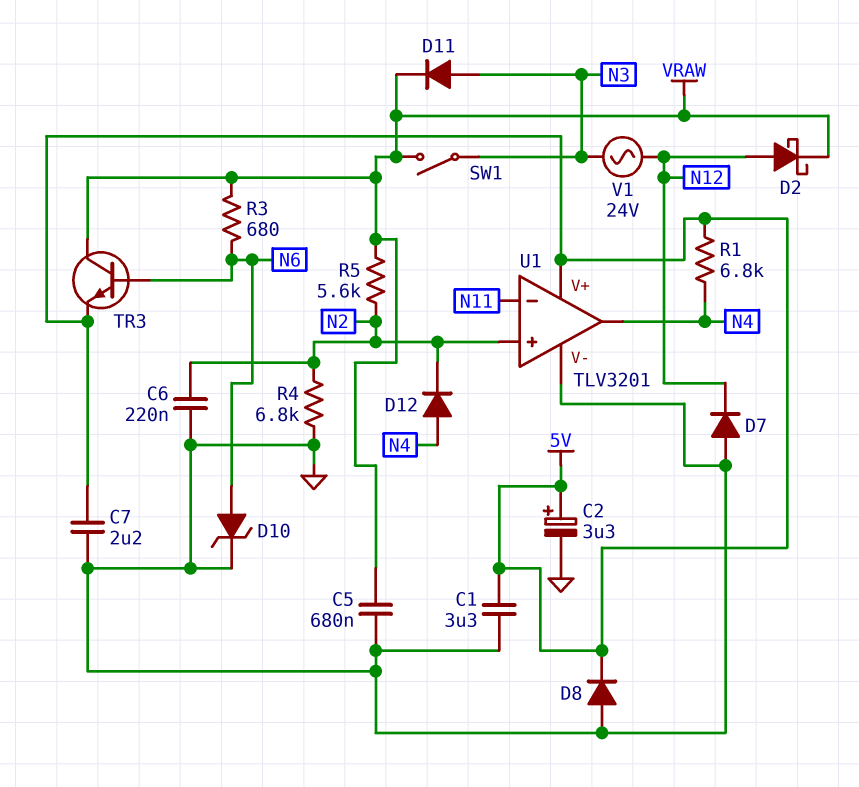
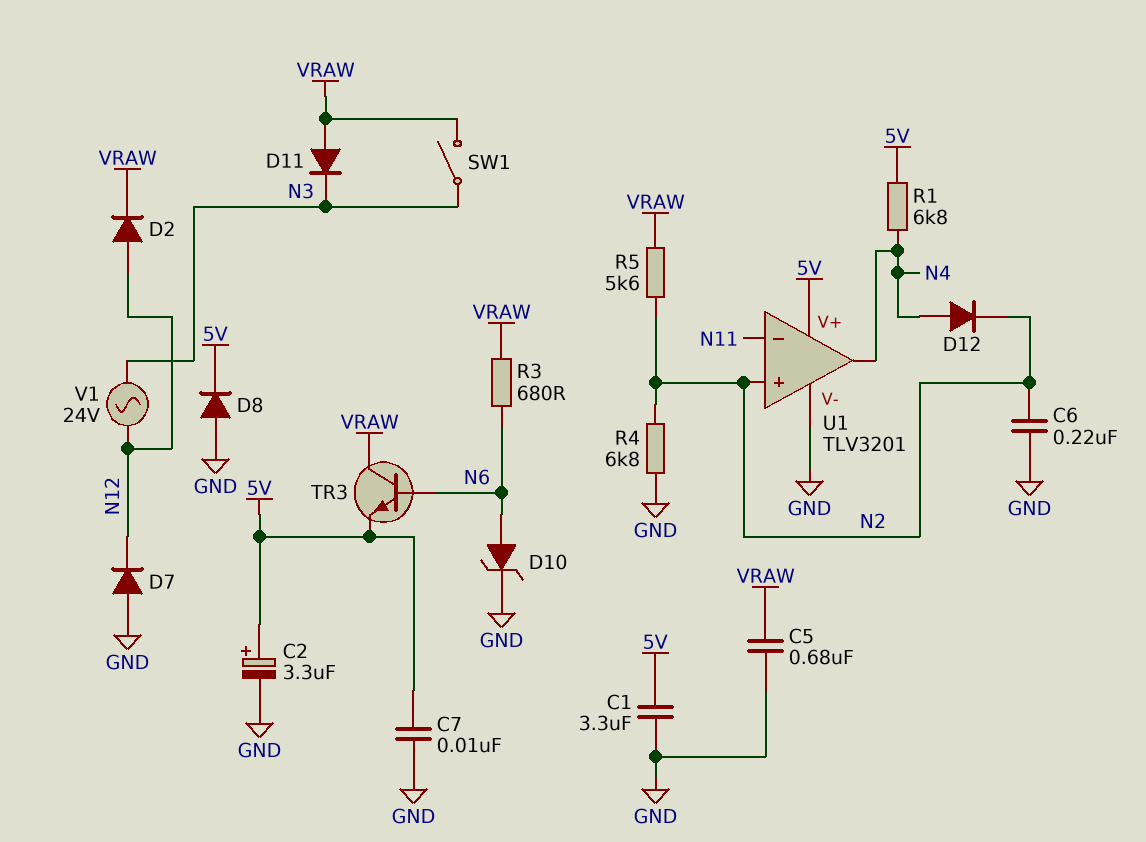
C7: 2.2uF (5V, GND) -> 10nF (5V, GND)
D2: schottky (A N12, K VRAW) -> diode (A N12, K VRAW)
D11: diode (A N3, K VRAW) -> diode (A VRAW, K N3)

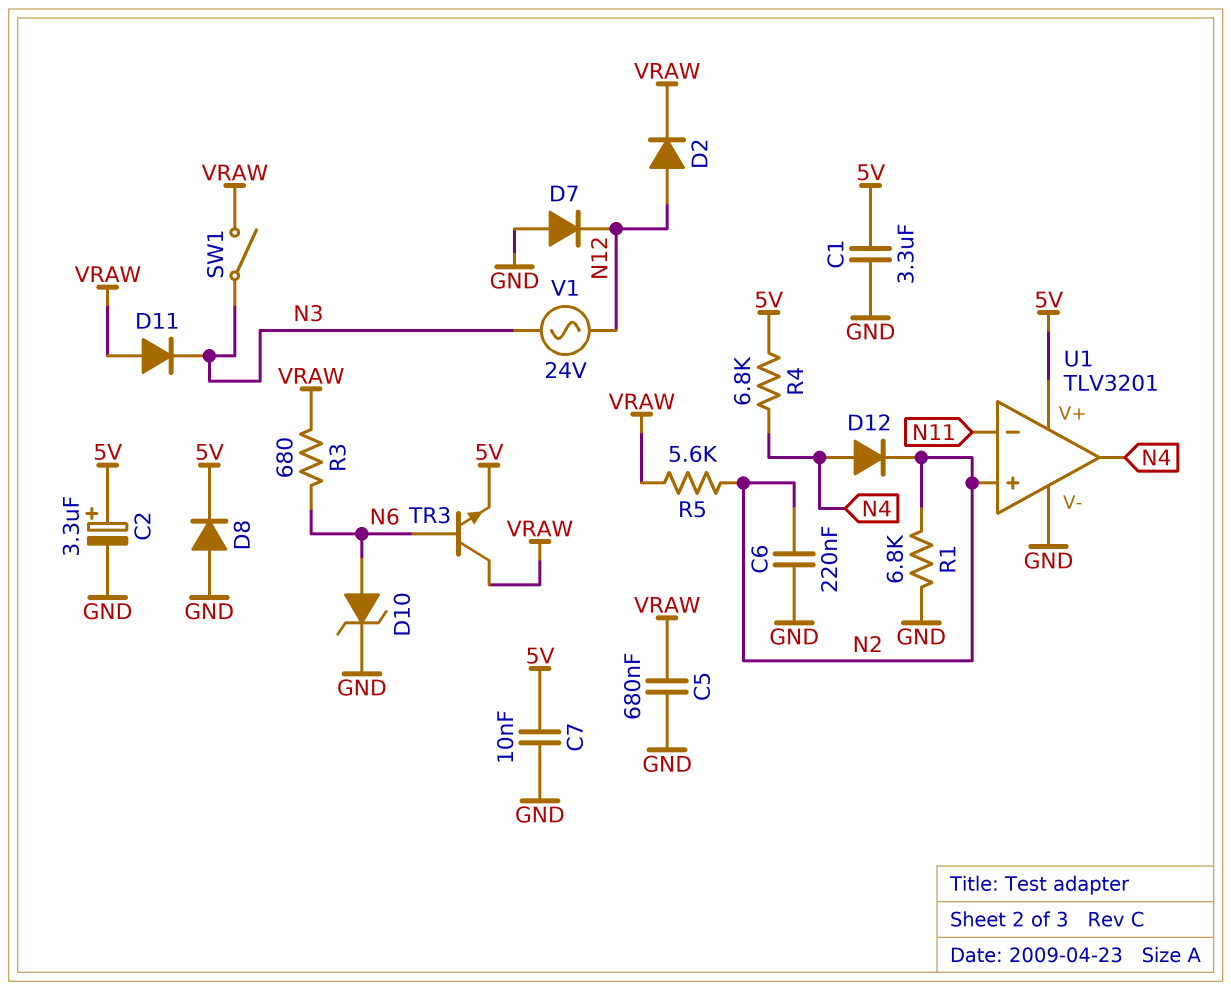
R1: 6.8k (5V, N4) -> 6.8k (GND, N2)
R4: 6.8k (GND, N2) -> 6.8k (5V, N4)

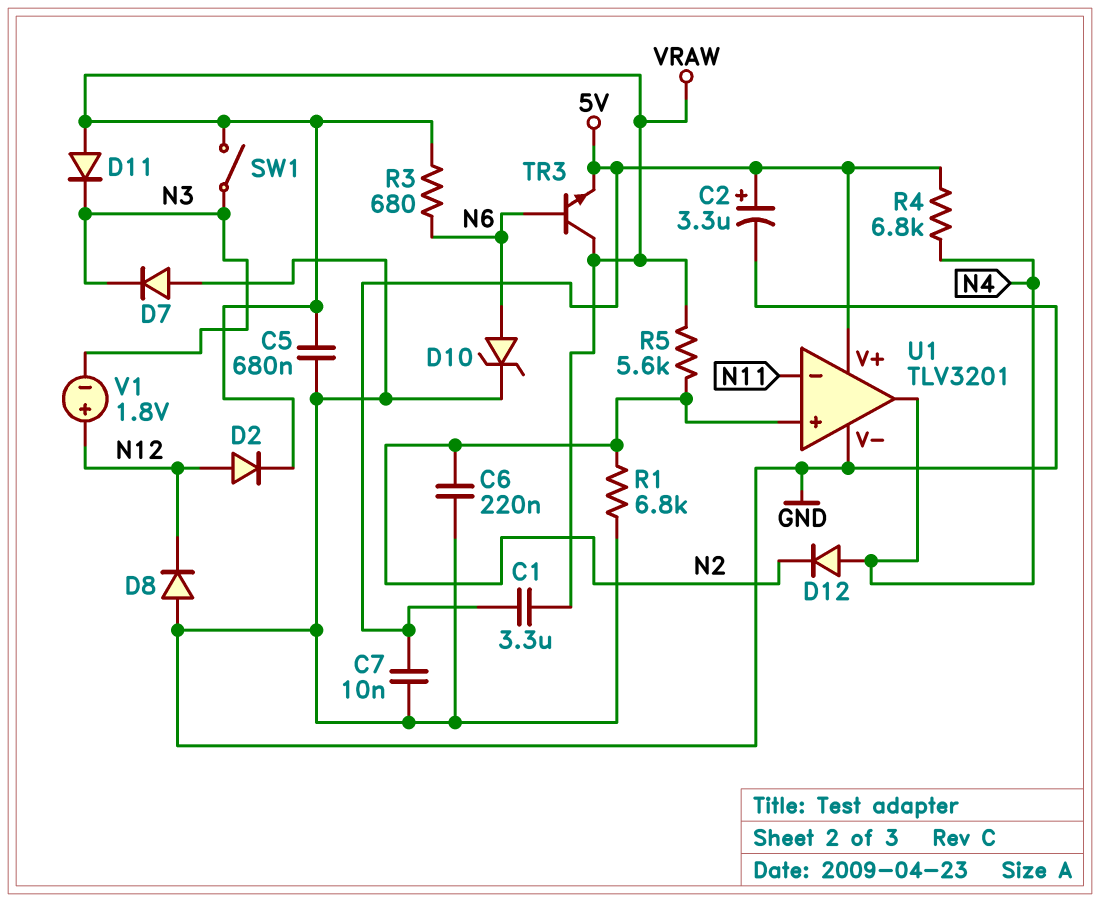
C1: 3.3uF (5V, GND) -> 3.3uF (5V, VRAW)
D7: diode (A GND, K N12) -> diode (A GND, K N3)
D8: diode (A GND, K 5V) -> diode (A GND, K N12)
V1: AC 24V (N3, N12) -> 1.8V (plus N12, minus N3)

